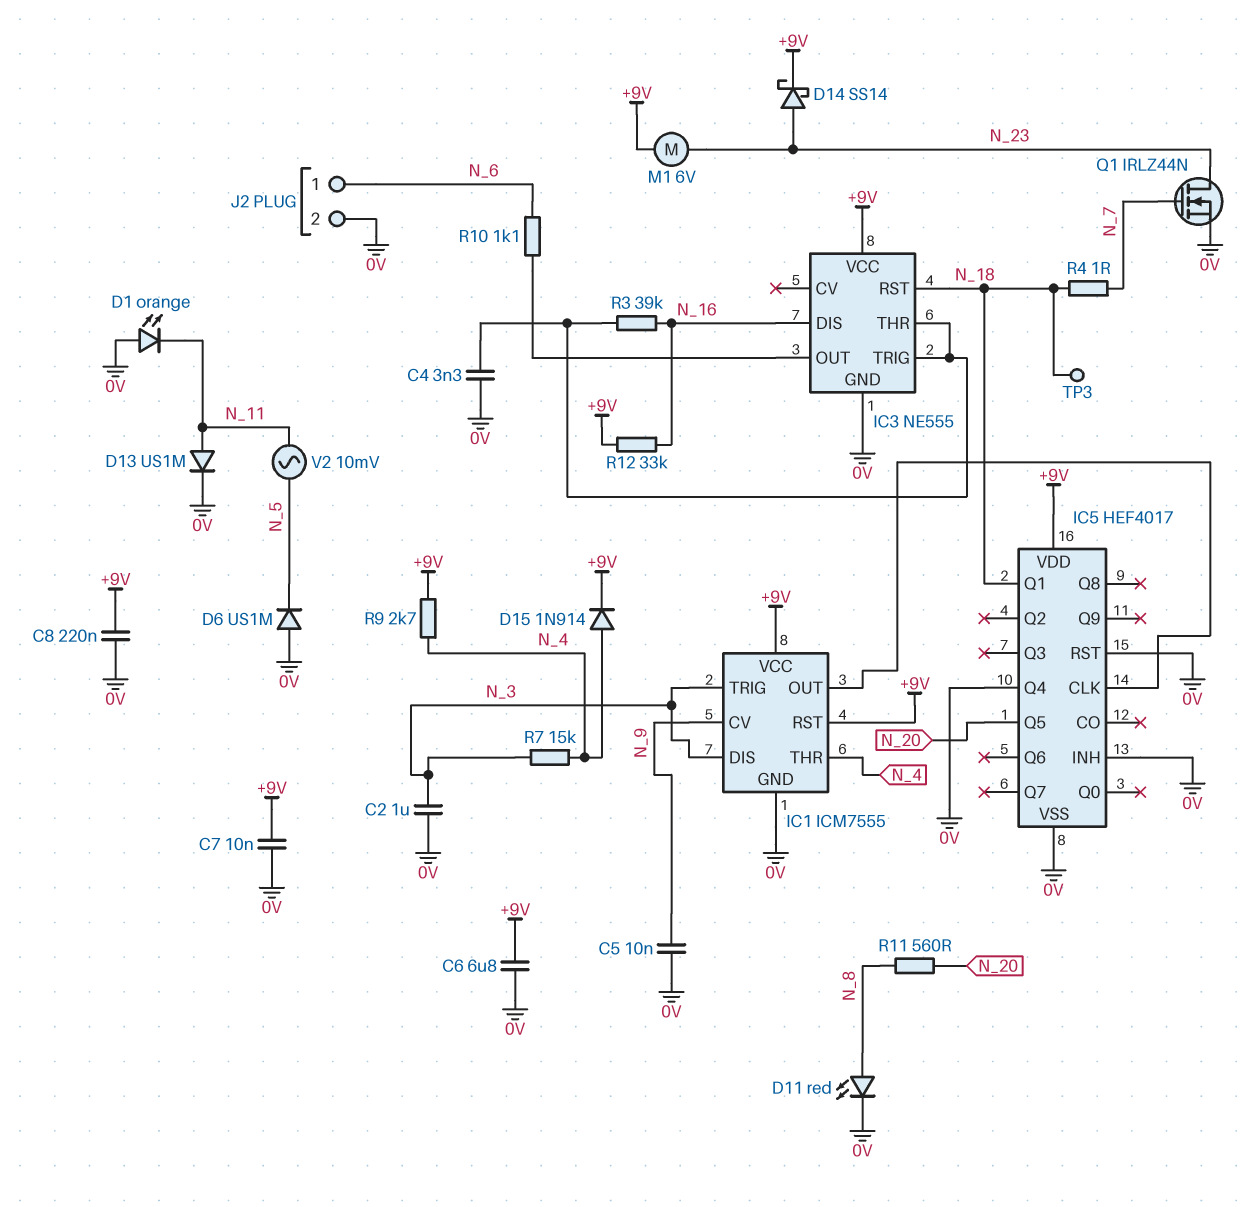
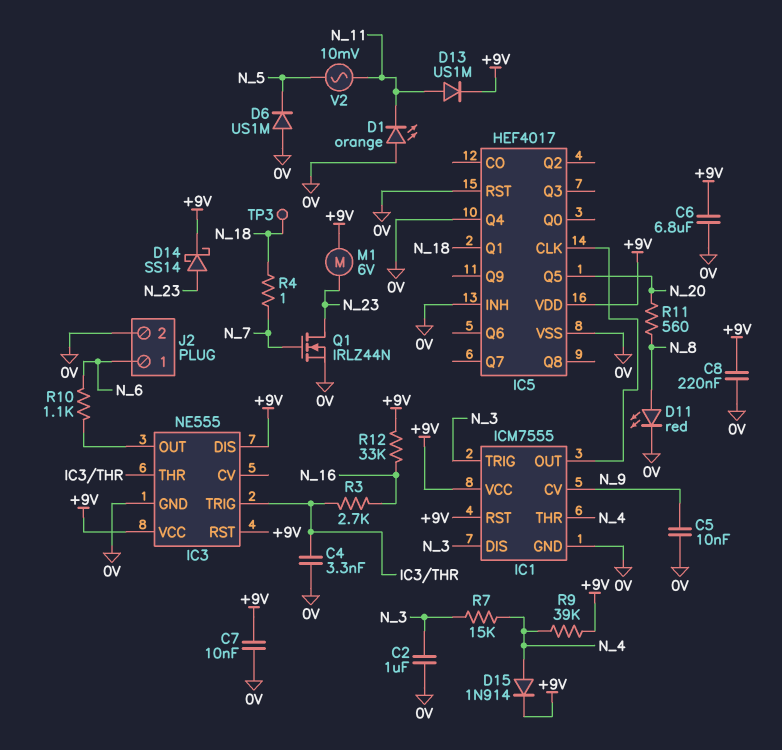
D13: diode US1M (A N_11, K 0V) -> diode US1M (A N_11, K +9V)
IC3 pin DIS: N_16 -> +9V
IC3 pin RST: N_18 -> +9V
R3: 39k (IC3/THR, N_16) -> 2.7k (IC3/THR, N_16)
R9: 2.7k (+9V, N_4) -> 39k (+9V, N_4)

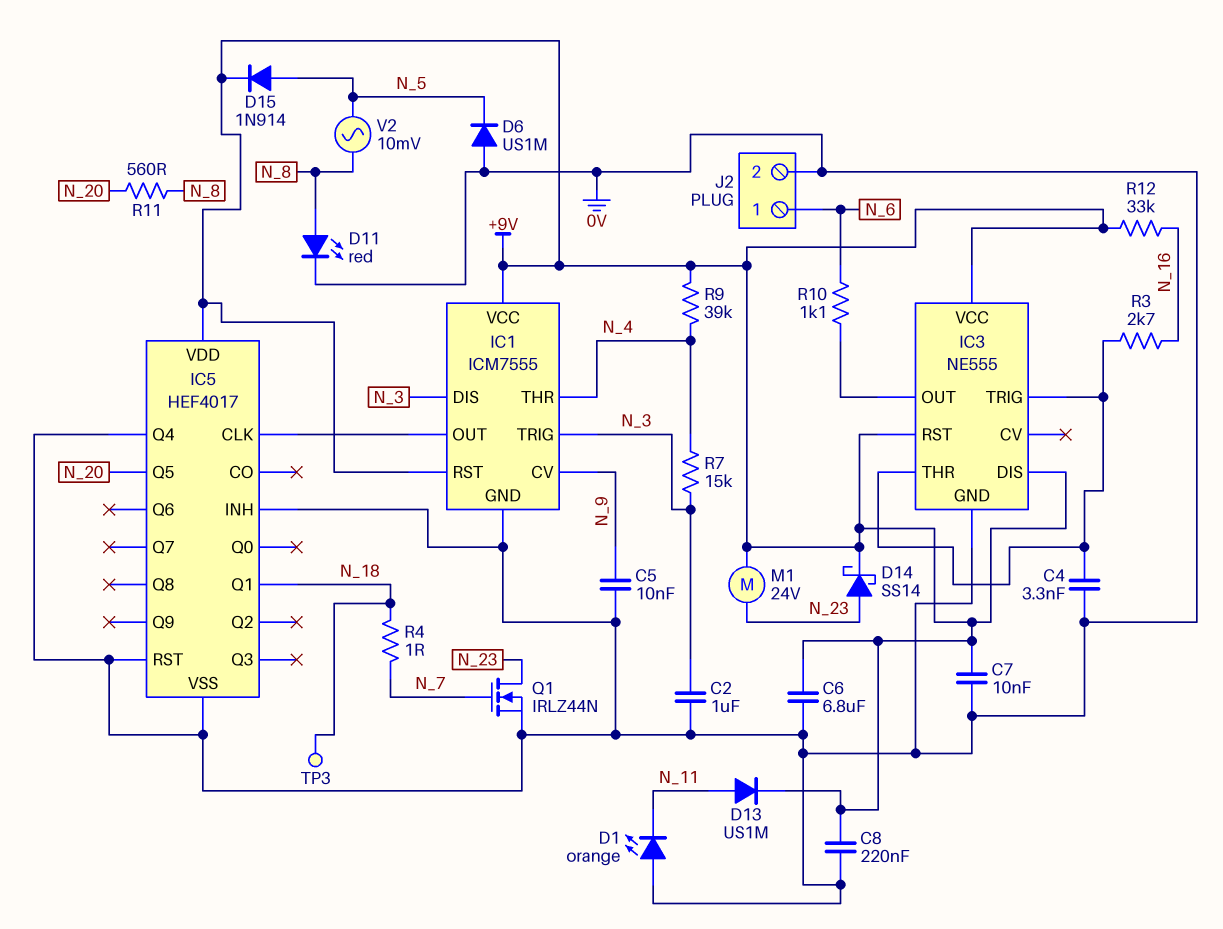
D15: diode 1N914 (A N_4, K +9V) -> diode 1N914 (A N_5, K +9V)
M1: motor 6V (+9V, N_23) -> motor 24V (+9V, N_23)
V2: AC 10mV (N_5, N_11) -> AC 10mV (N_5, N_8)

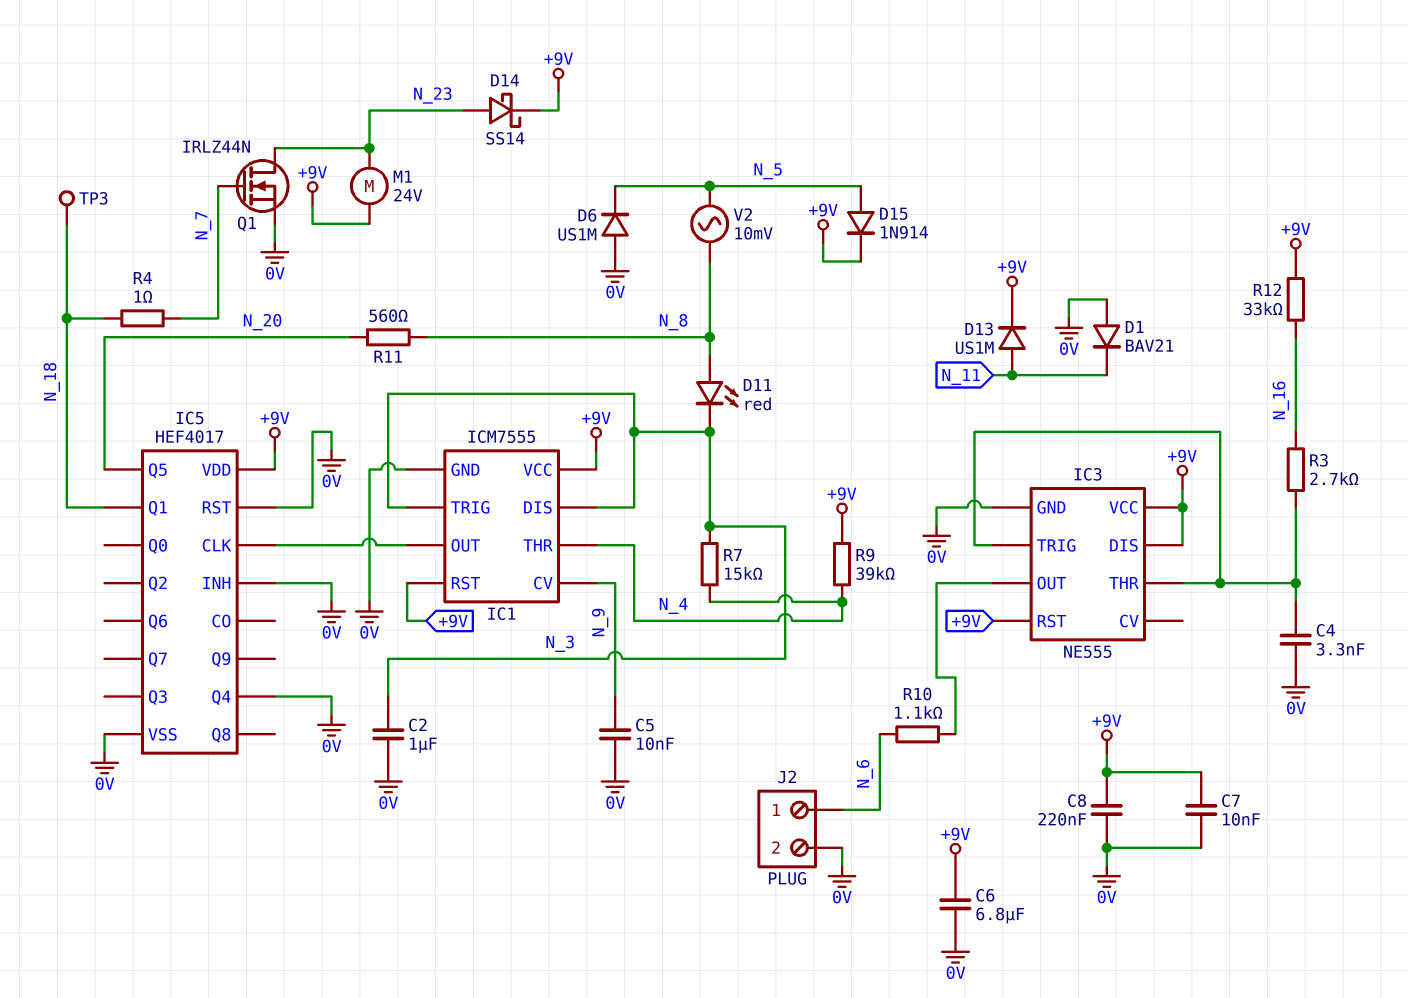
D1: LED orange (A 0V, K N_11) -> diode BAV21 (A 0V, K N_11)
D11: LED red (A N_8, K 0V) -> LED red (A N_8, K N_3)

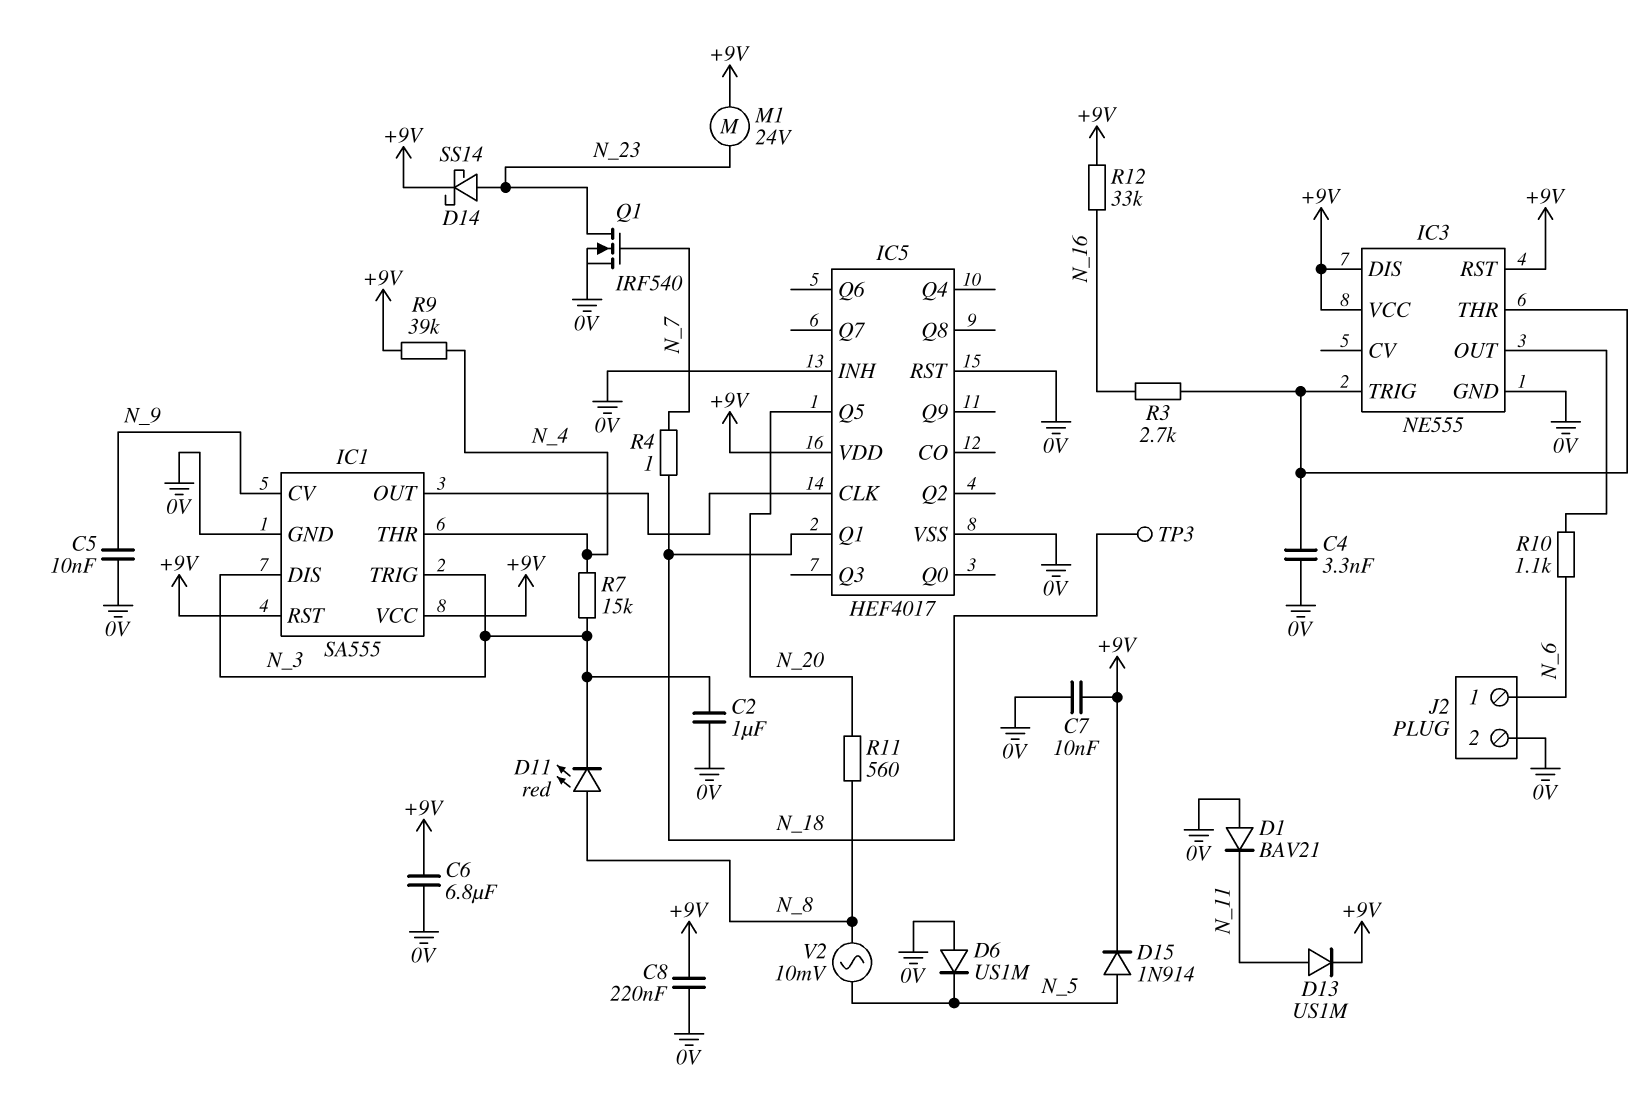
IC1: ICM7555 -> SA555
IC5 pin Q4: 0V -> none
Q1: NMOS IRLZ44N (G N_7, D N_23, S 0V) -> NMOS IRF540 (G N_7, D N_23, S 0V)

